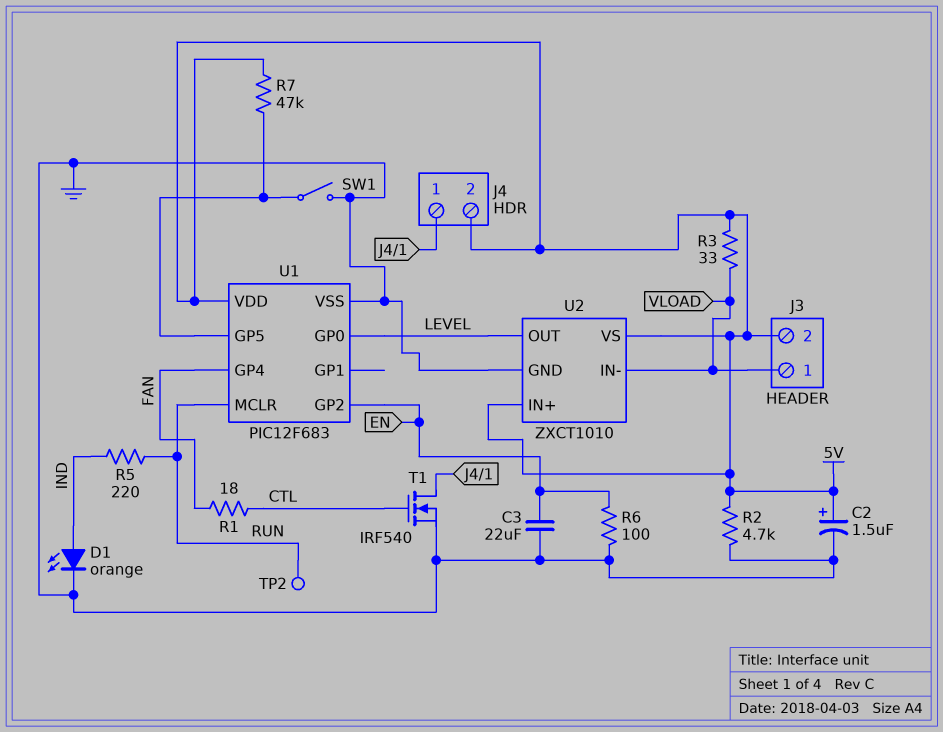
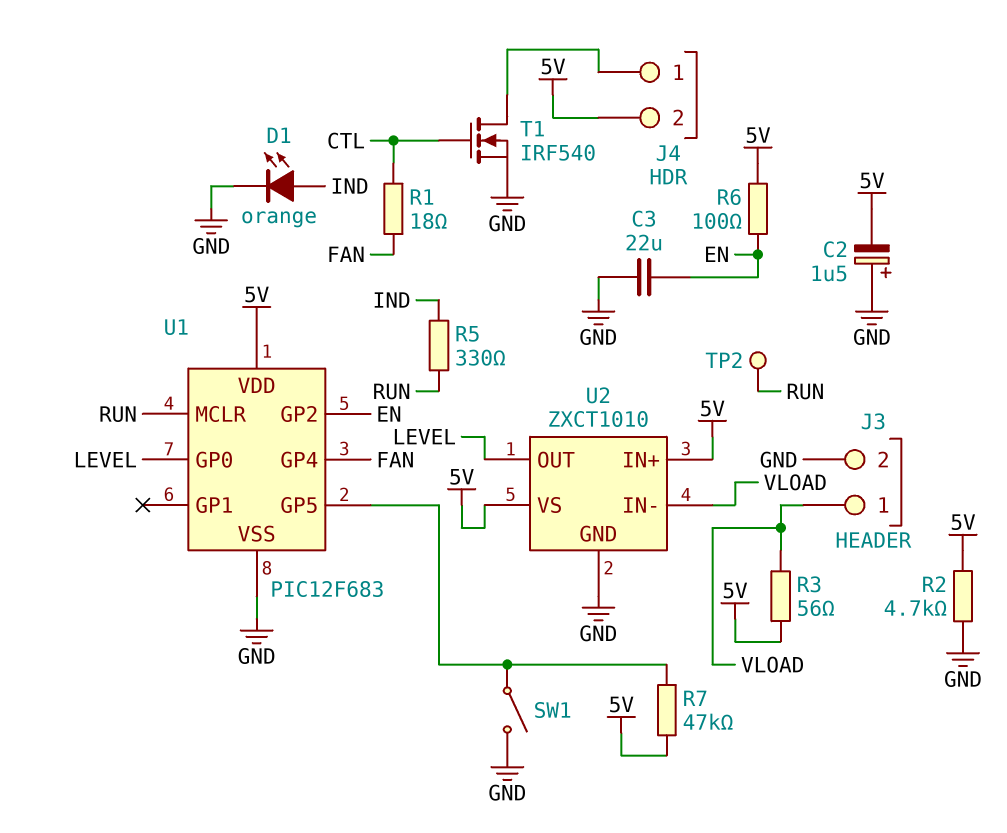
C2: 1.5uF (plus 5V, minus GND) -> 1.5uF (plus GND, minus 5V)
J3 pin 2: 5V -> GND
R3: 33 (5V, VLOAD) -> 56 (5V, VLOAD)
R5: 220 (IND, RUN) -> 330 (IND, RUN)
R6: 100 (EN, GND) -> 100 (5V, EN)

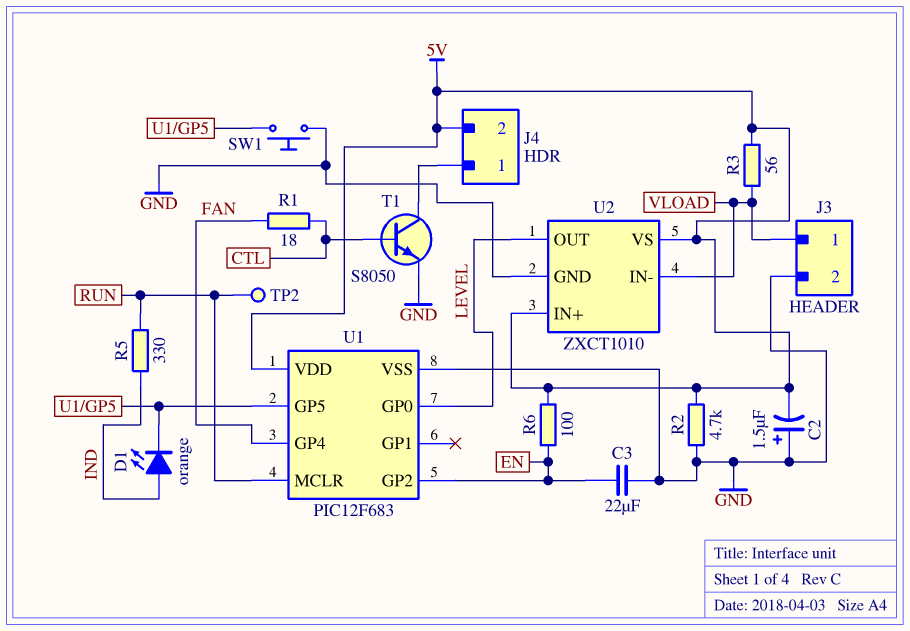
D1: LED orange (A IND, K GND) -> LED orange (A IND, K U1/GP5)
R7: 47k (5V, U1/GP5) -> none
SW1: switch (GND, U1/GP5) -> button (GND, U1/GP5)
T1: NMOS IRF540 (G CTL, D J4/1, S GND) -> NPN S8050 (B CTL, C J4/1, E GND)

